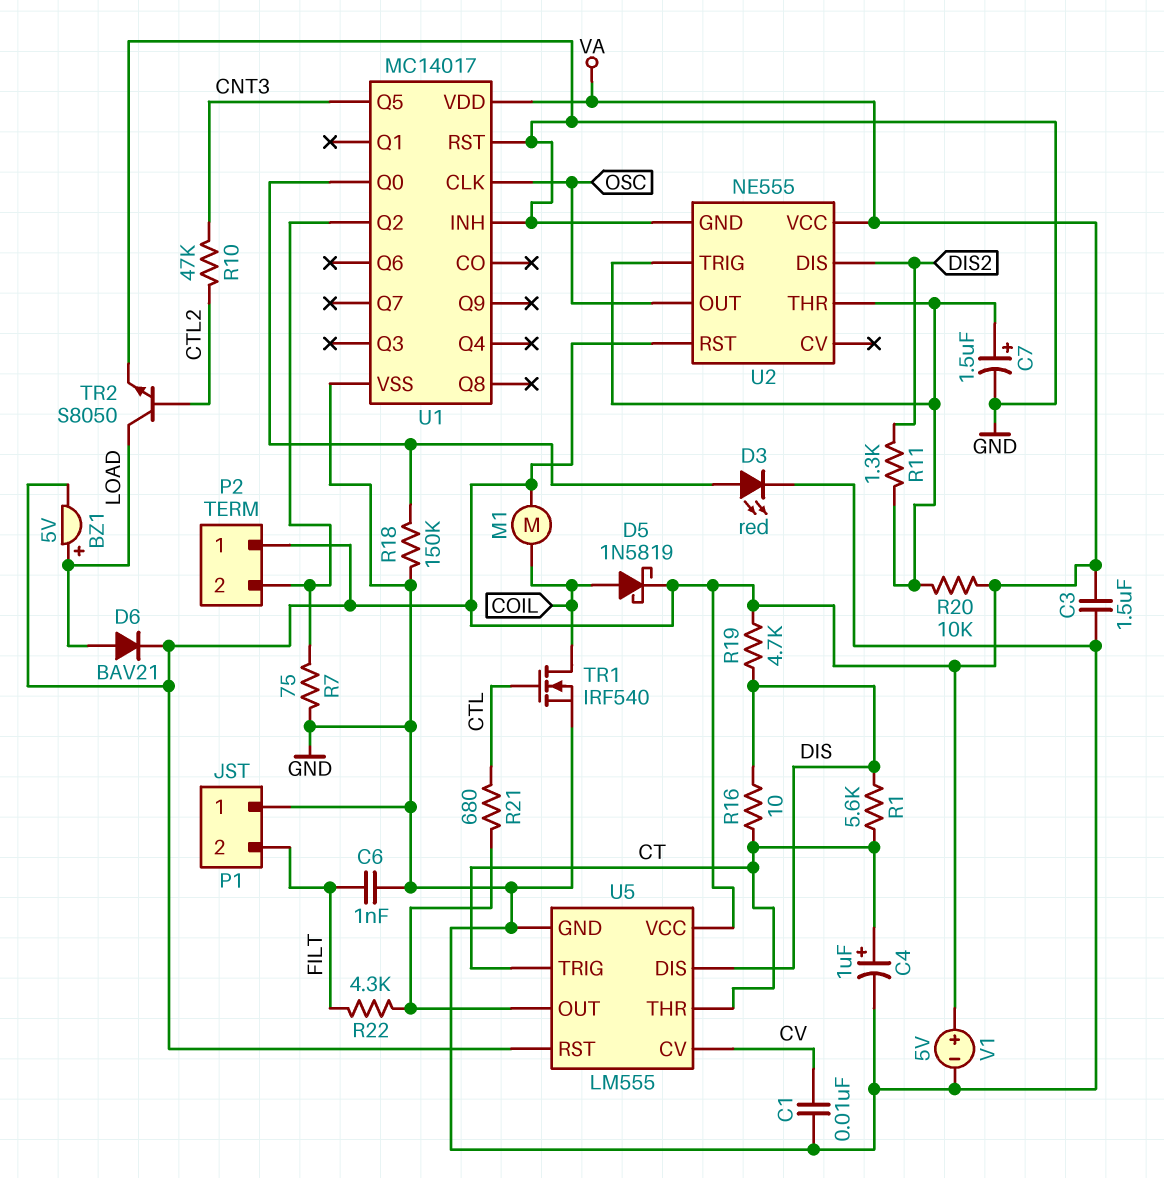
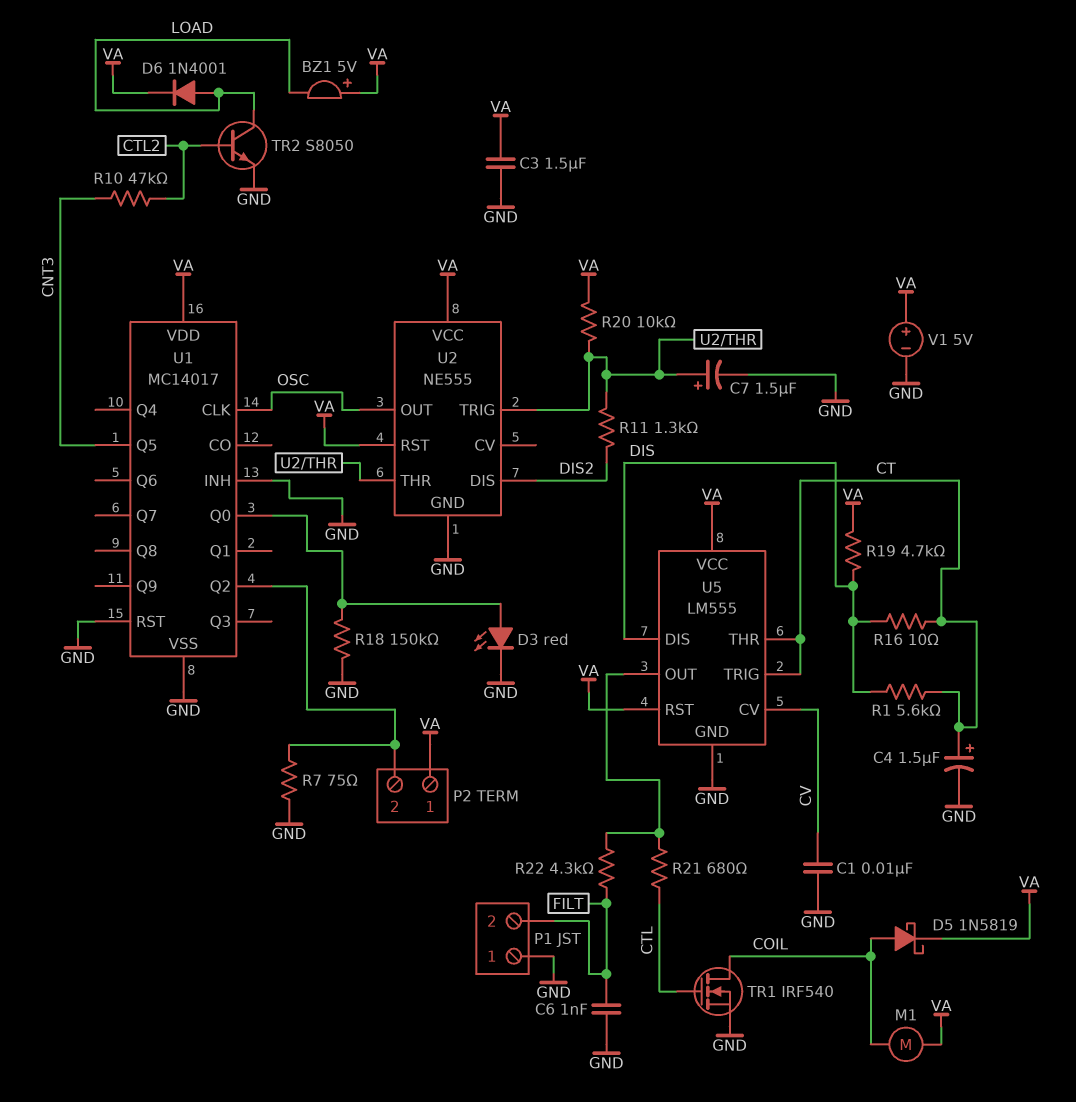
BZ1: buzzer 5V (plus LOAD, minus VA) -> buzzer 5V (plus VA, minus LOAD)
C4: 1uF (plus CT, minus GND) -> 1.5uF (plus CT, minus GND)
D6: diode BAV21 (A LOAD, K VA) -> diode 1N4001 (A LOAD, K VA)

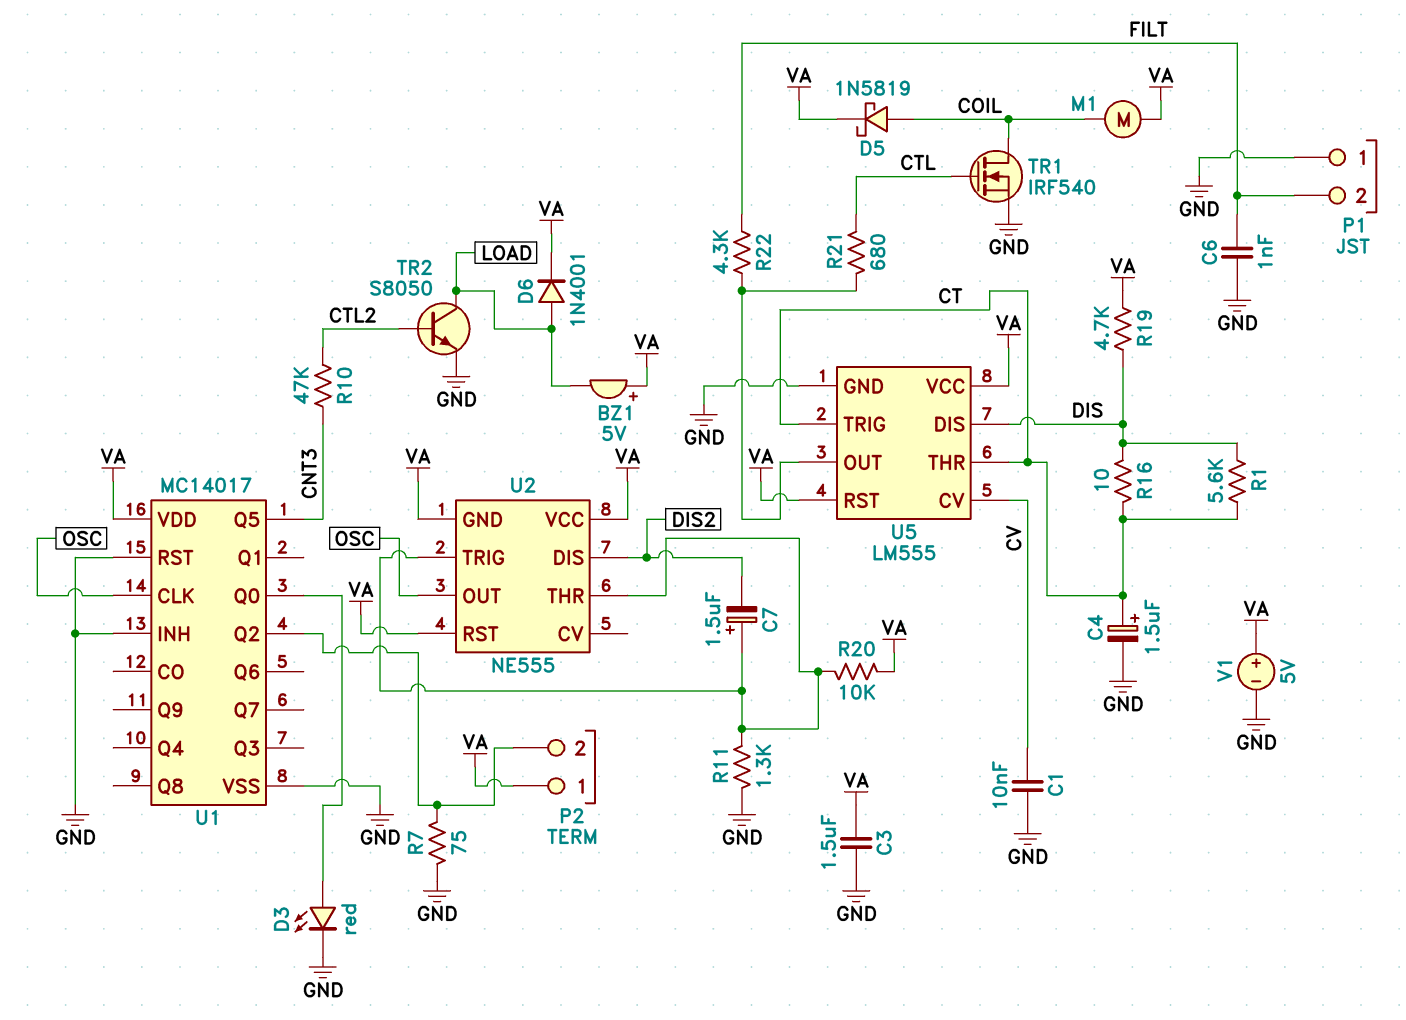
C7: 1.5uF (plus U2/THR, minus GND) -> 1.5uF (plus U2/THR, minus DIS2)
R11: 1.3k (DIS2, U2/THR) -> 1.3k (GND, U2/THR)
R18: 150k (GND, U1/Q0) -> none
U2 pin GND: GND -> VA

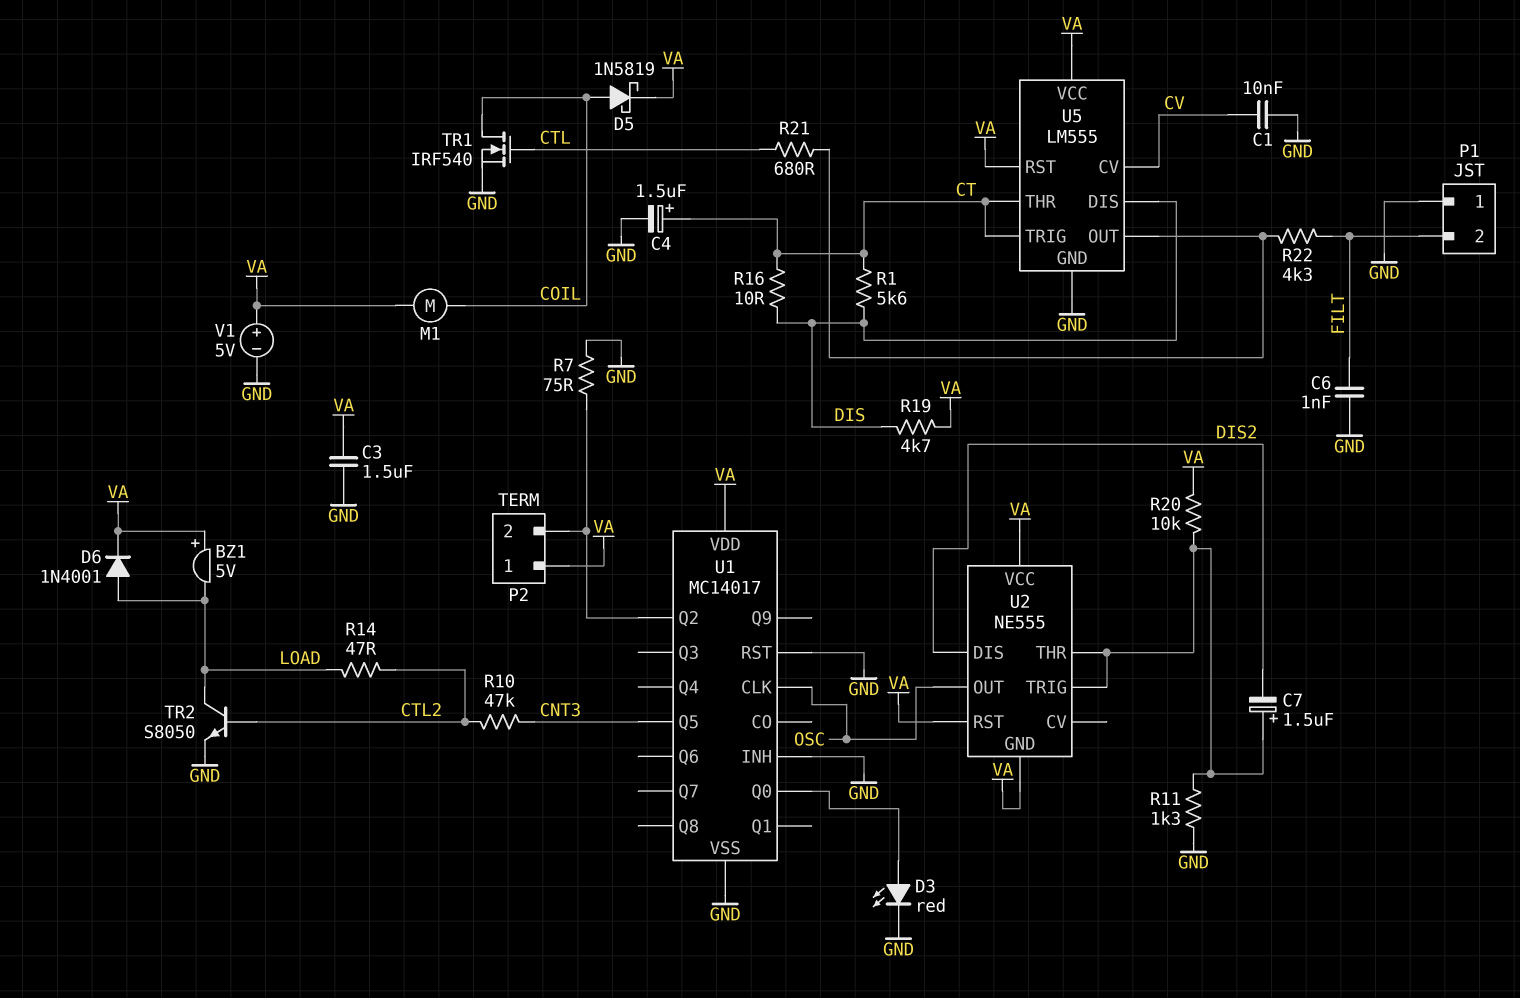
R14: none -> 47 (CTL2, LOAD)

